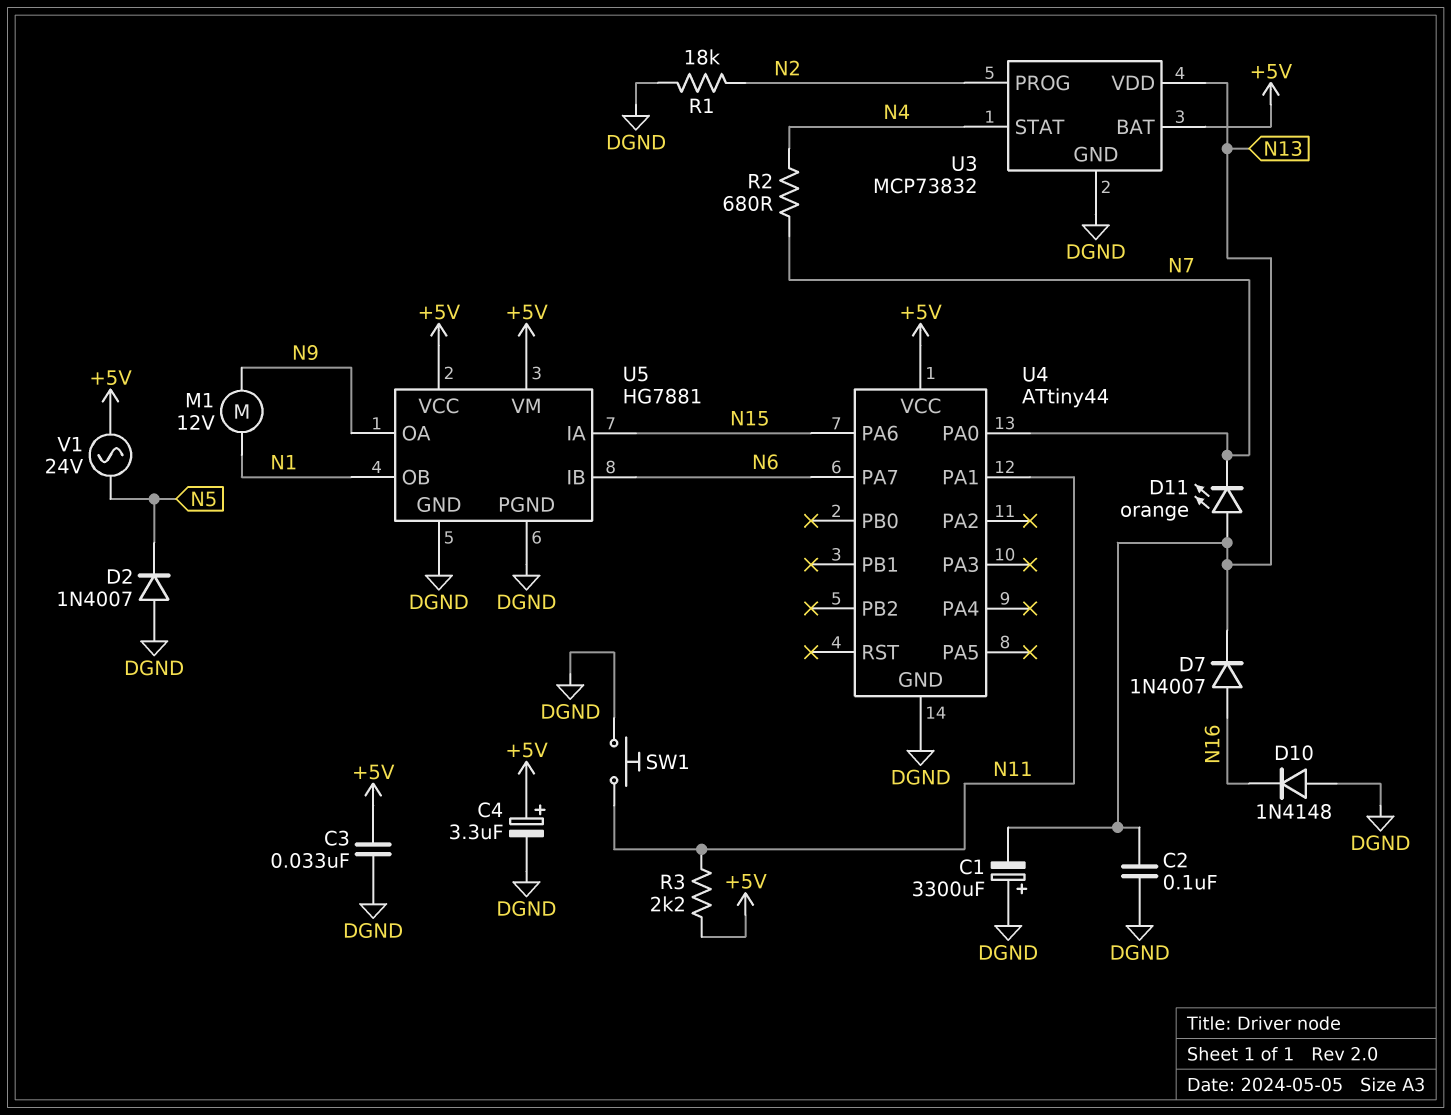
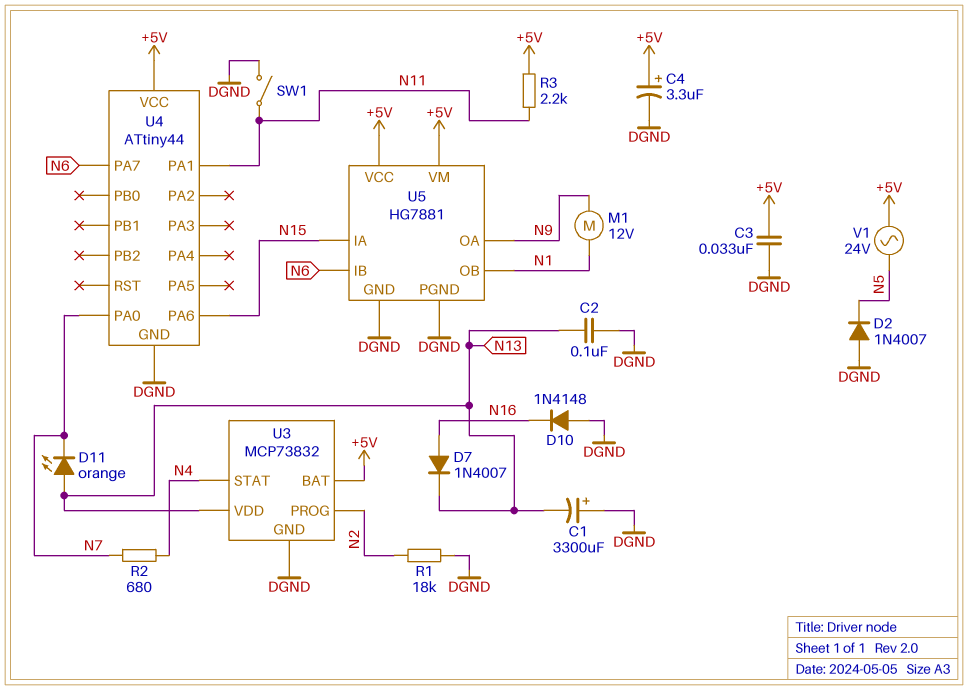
SW1: button (DGND, N11) -> switch (DGND, N11)

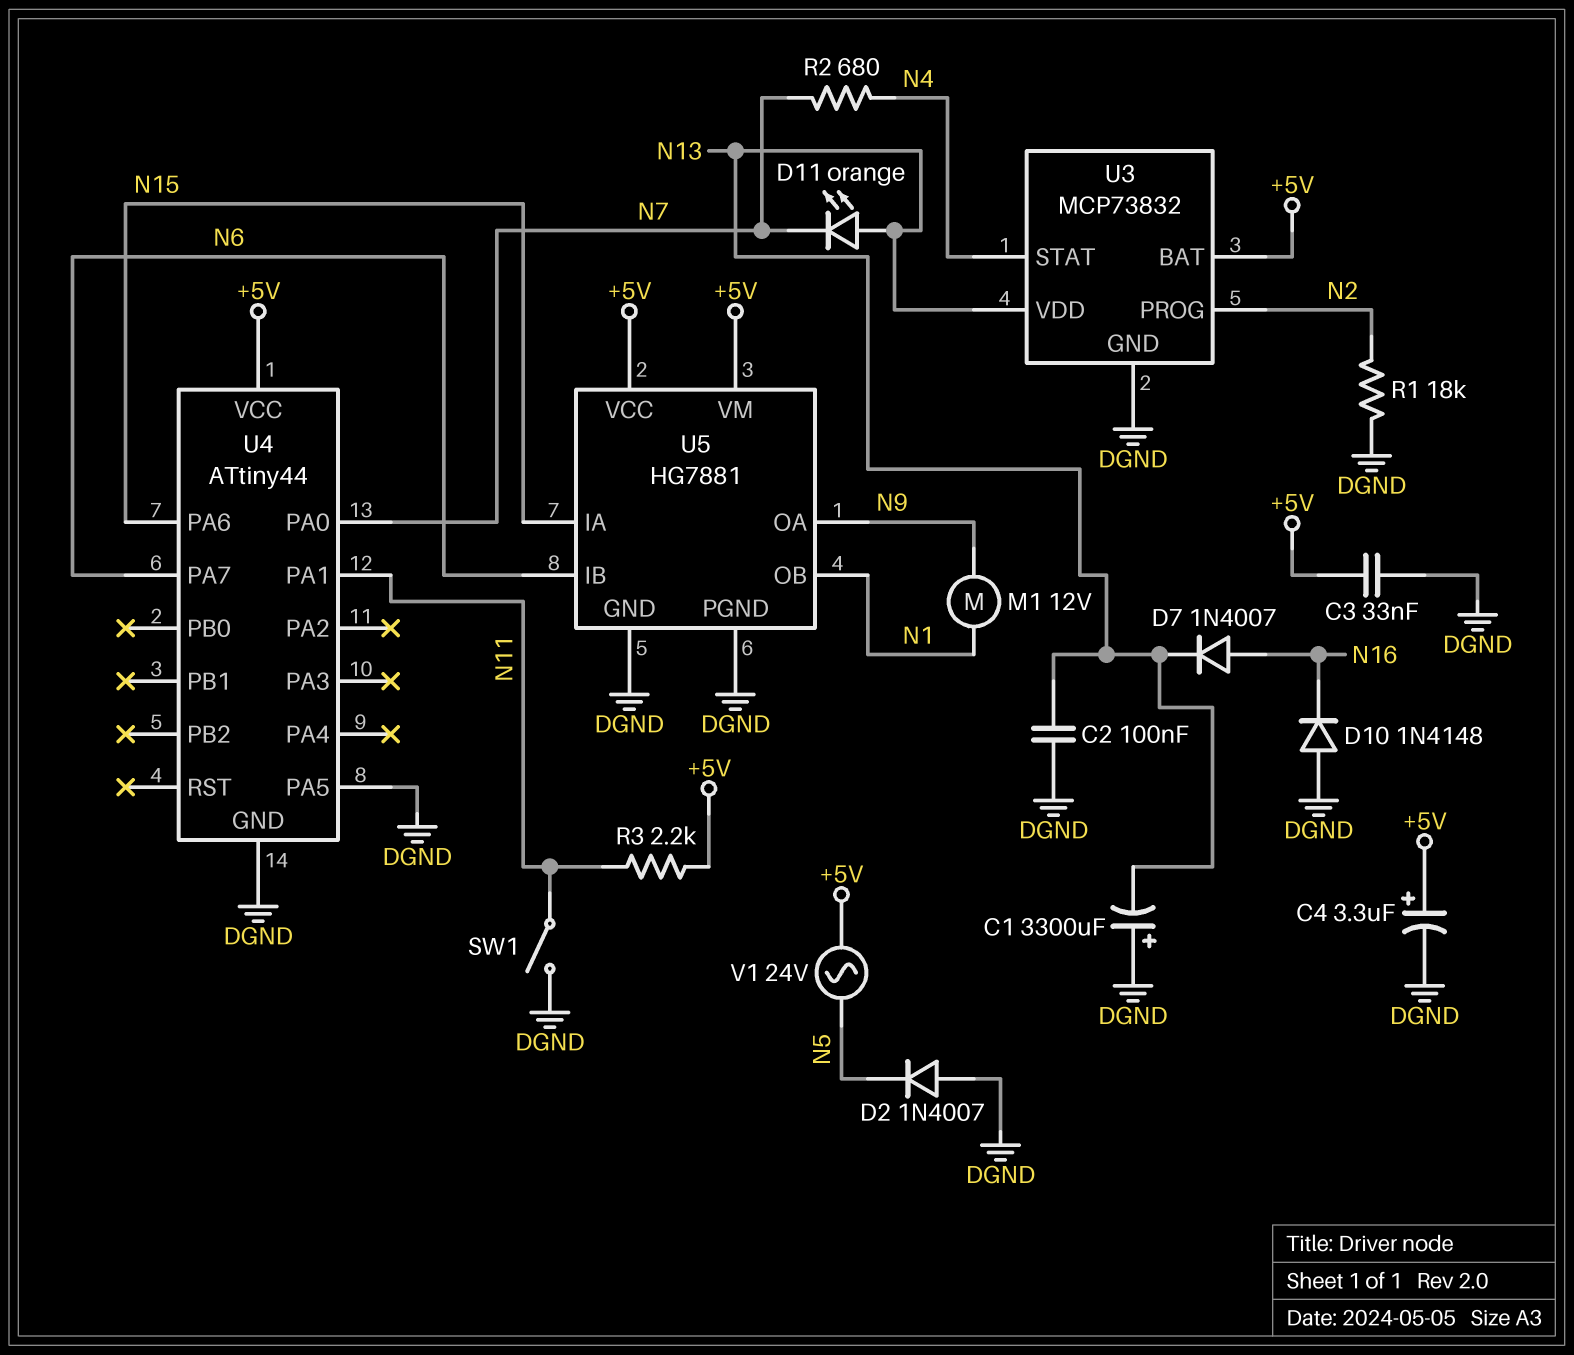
U4 pin PA5: none -> DGND

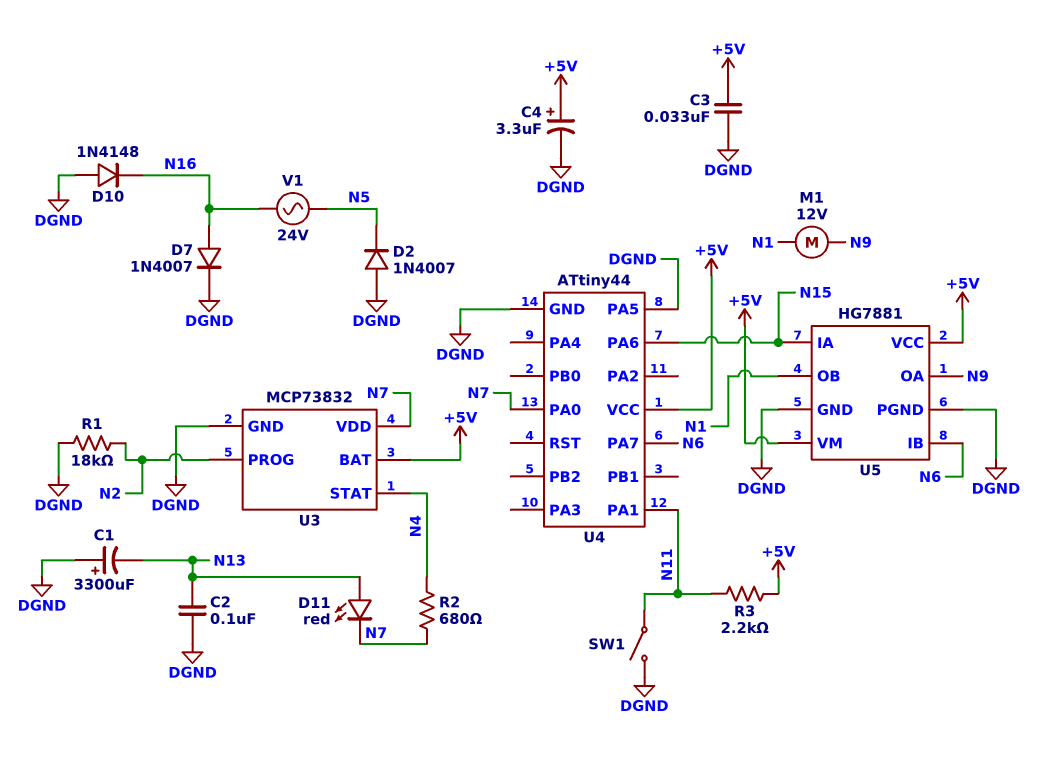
D7: diode 1N4007 (A N16, K N13) -> diode 1N4007 (A N16, K DGND)
D11: LED orange (A N13, K N7) -> LED red (A N13, K N7)
U3 pin VDD: N13 -> N7
V1: AC 24V (+5V, N5) -> AC 24V (N5, N16)

